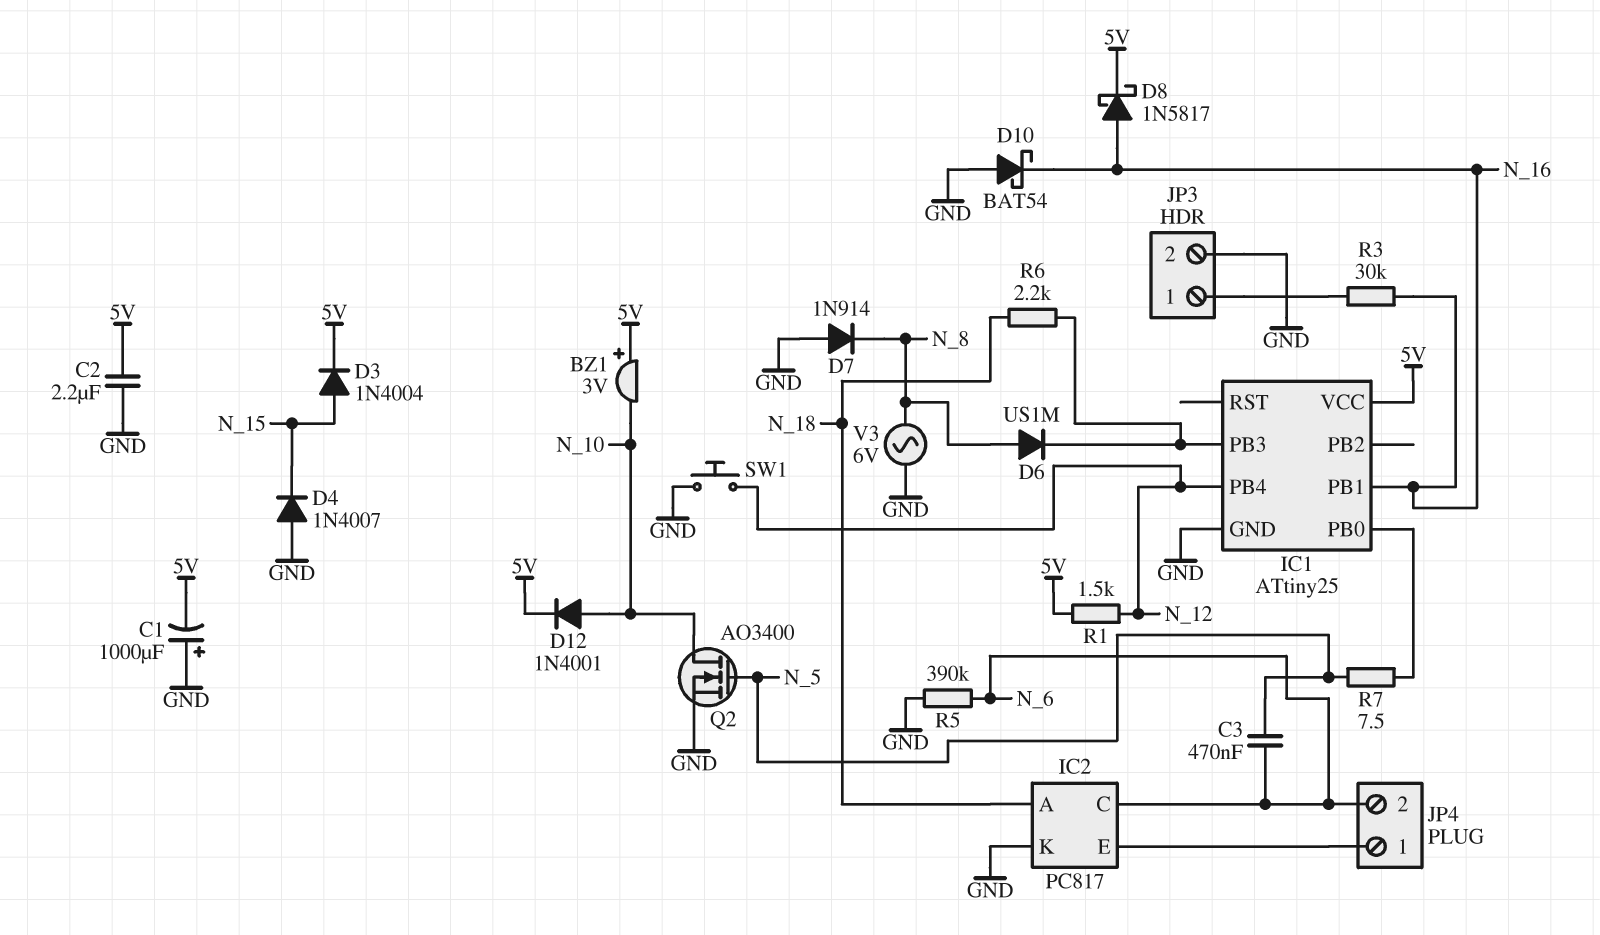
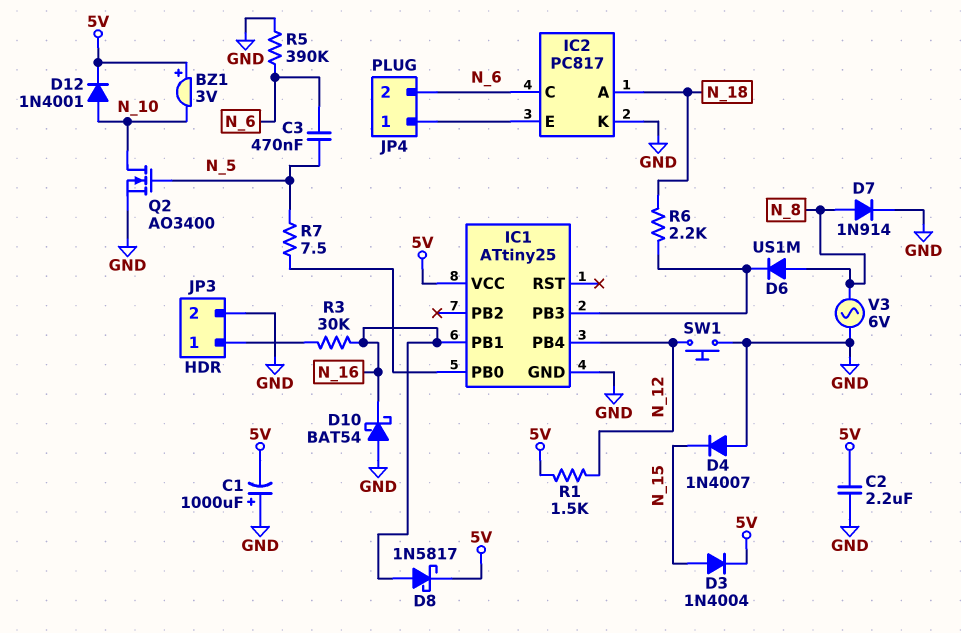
D7: diode 1N914 (A GND, K N_8) -> diode 1N914 (A N_8, K GND)

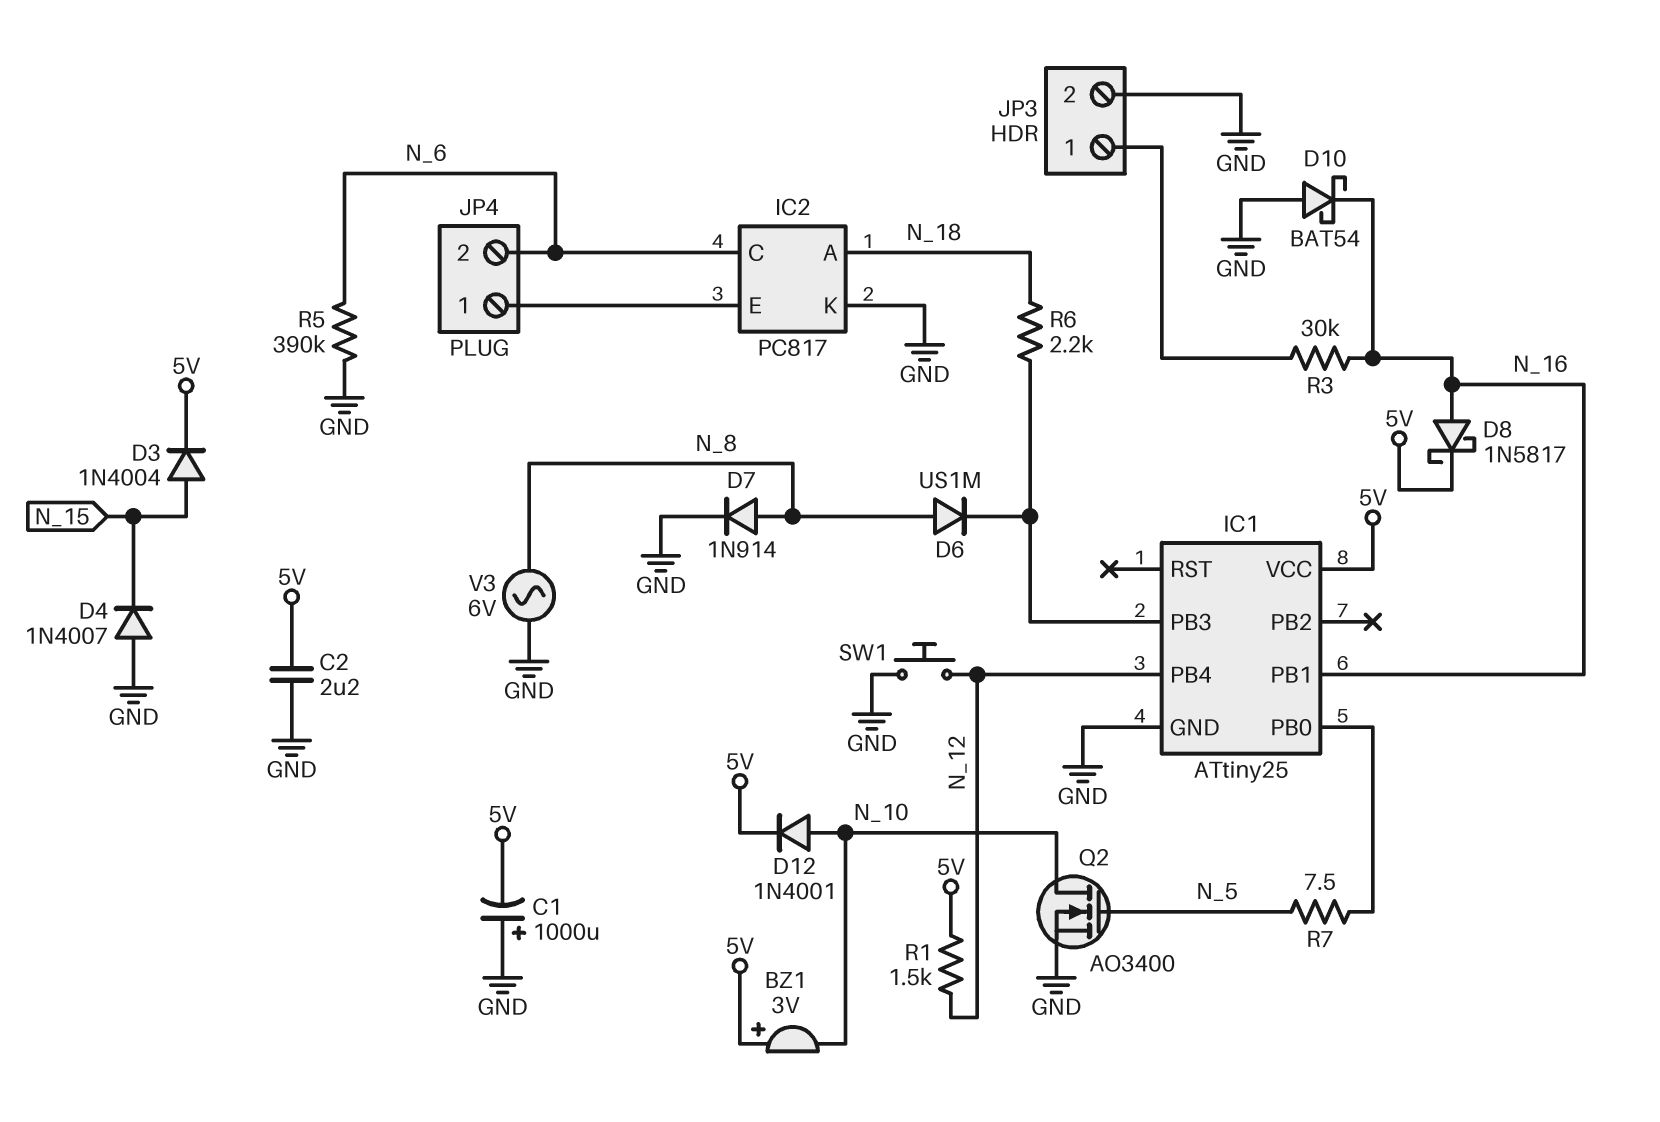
C3: 470nF (N_5, N_6) -> none

